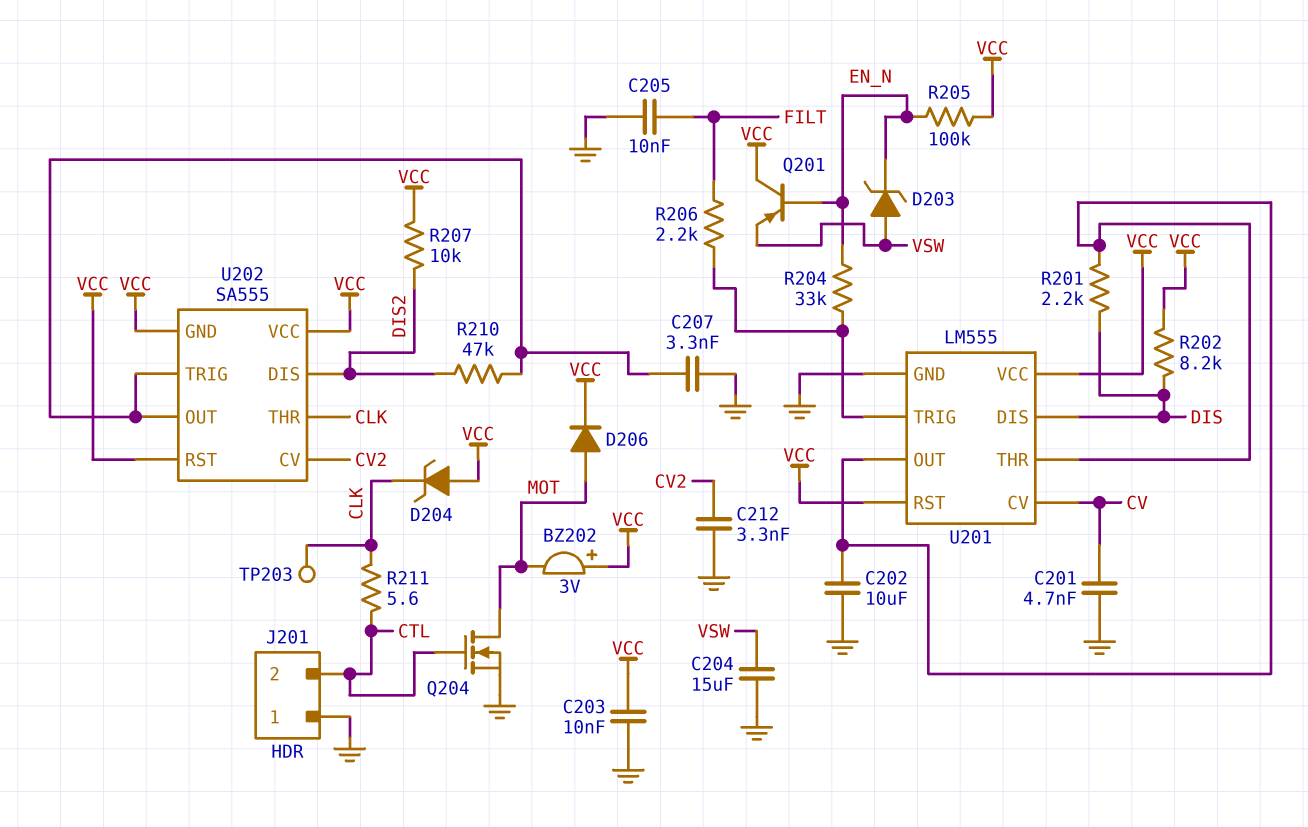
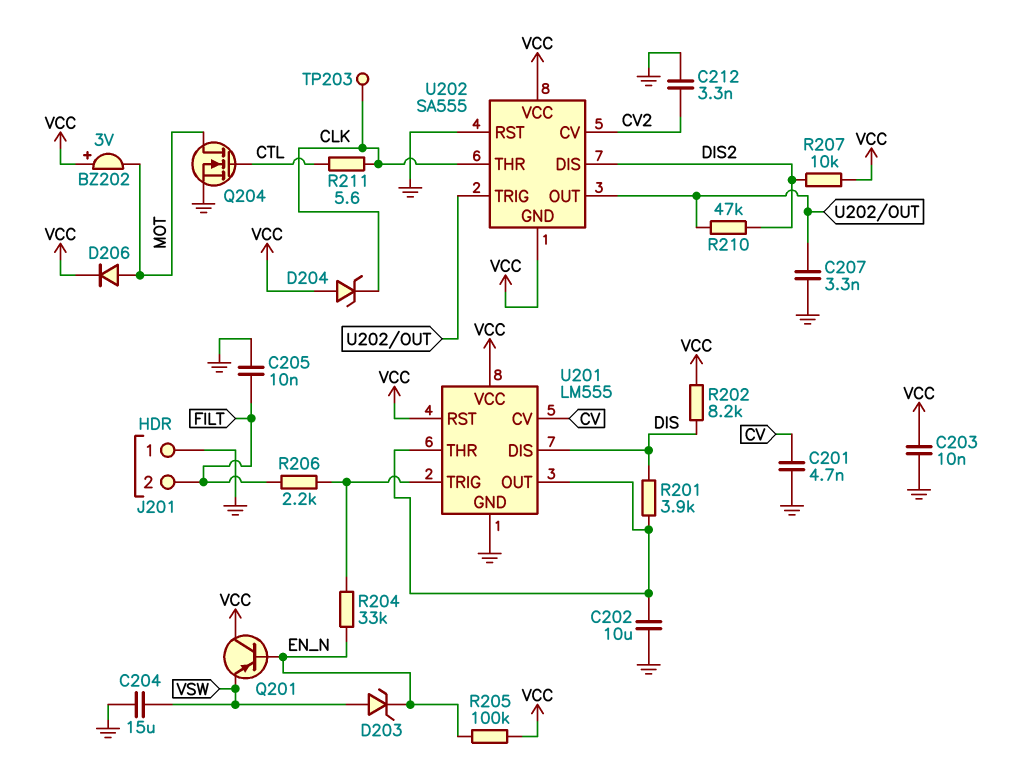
J201 pin 2: CTL -> FILT
R201: 2.2k (DIS, U201/OUT) -> 3.9k (DIS, U201/OUT)
U202 pin RST: VCC -> GND

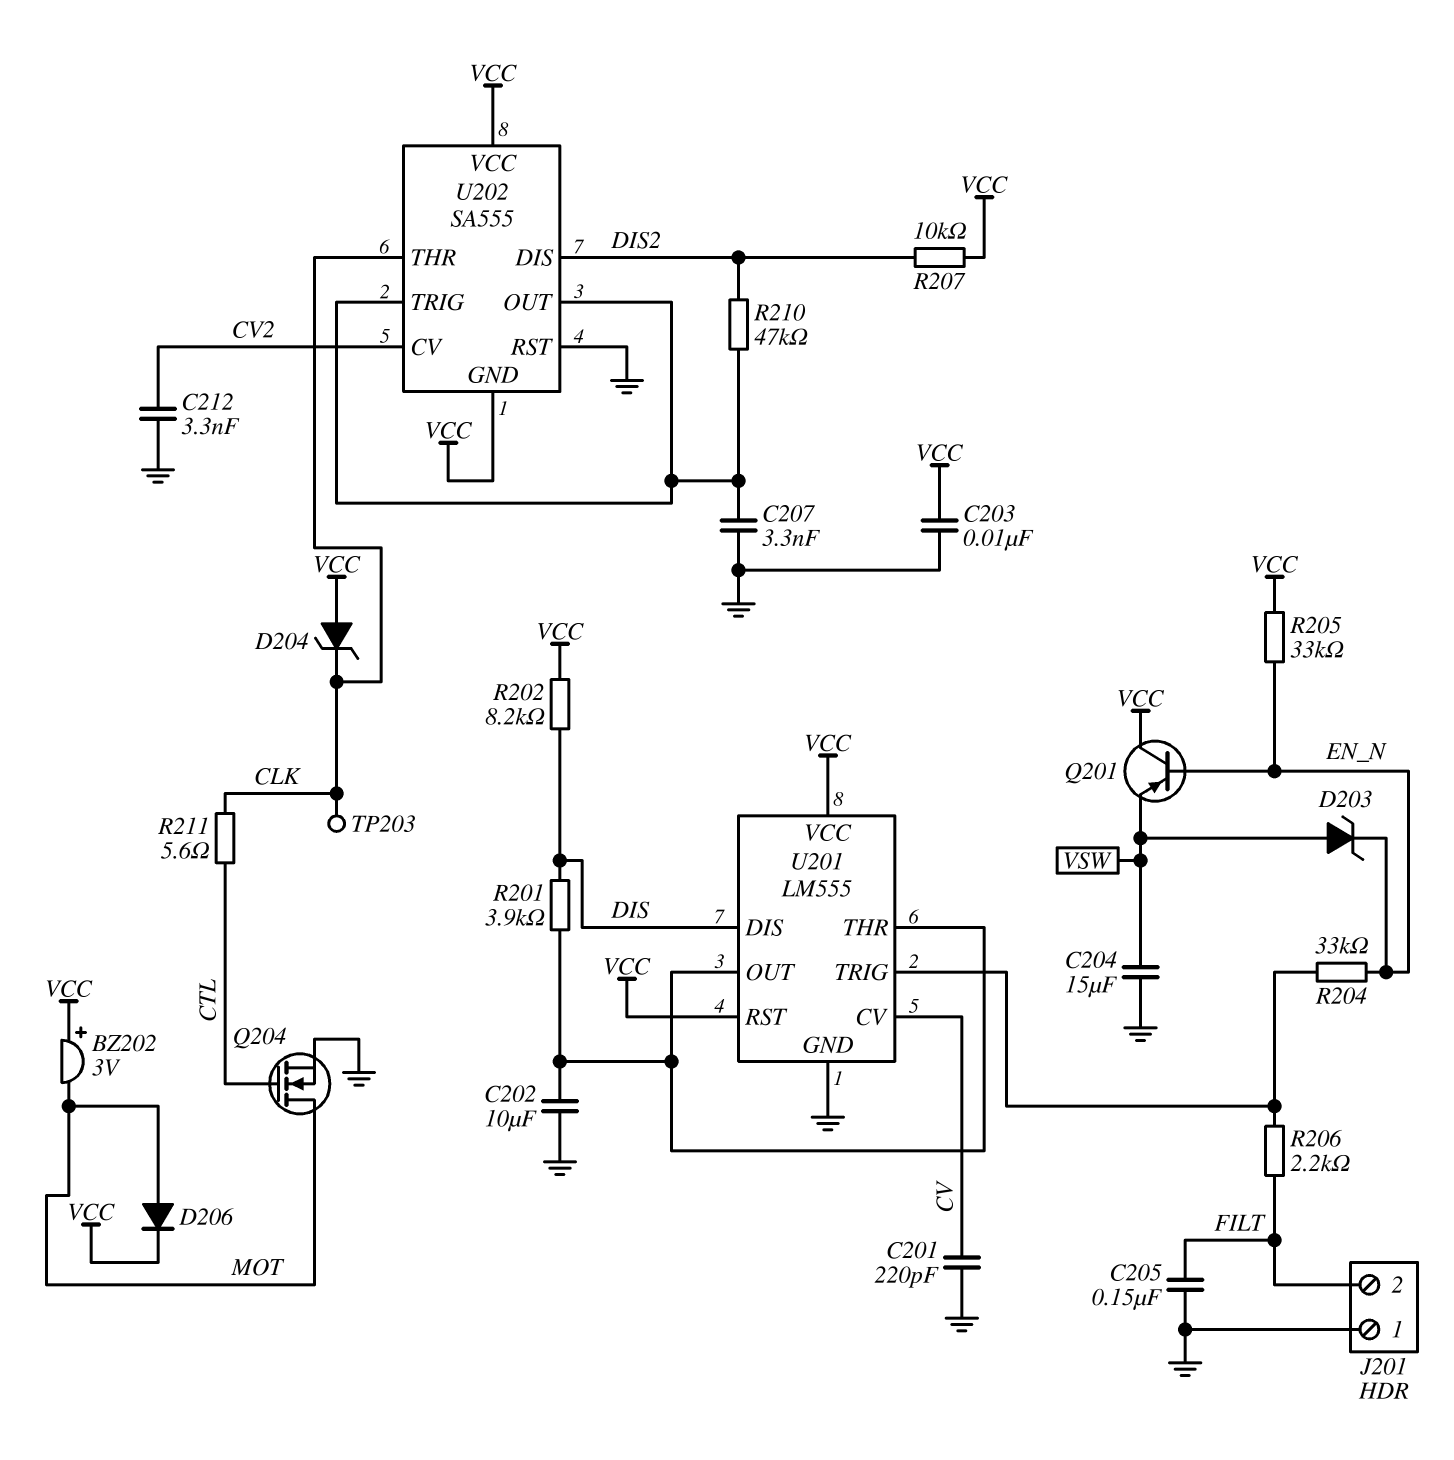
C201: 4.7nF (CV, GND) -> 220pF (CV, GND)
C205: 10nF (FILT, GND) -> 150nF (FILT, GND)
R205: 100k (EN_N, VCC) -> 33k (EN_N, VCC)

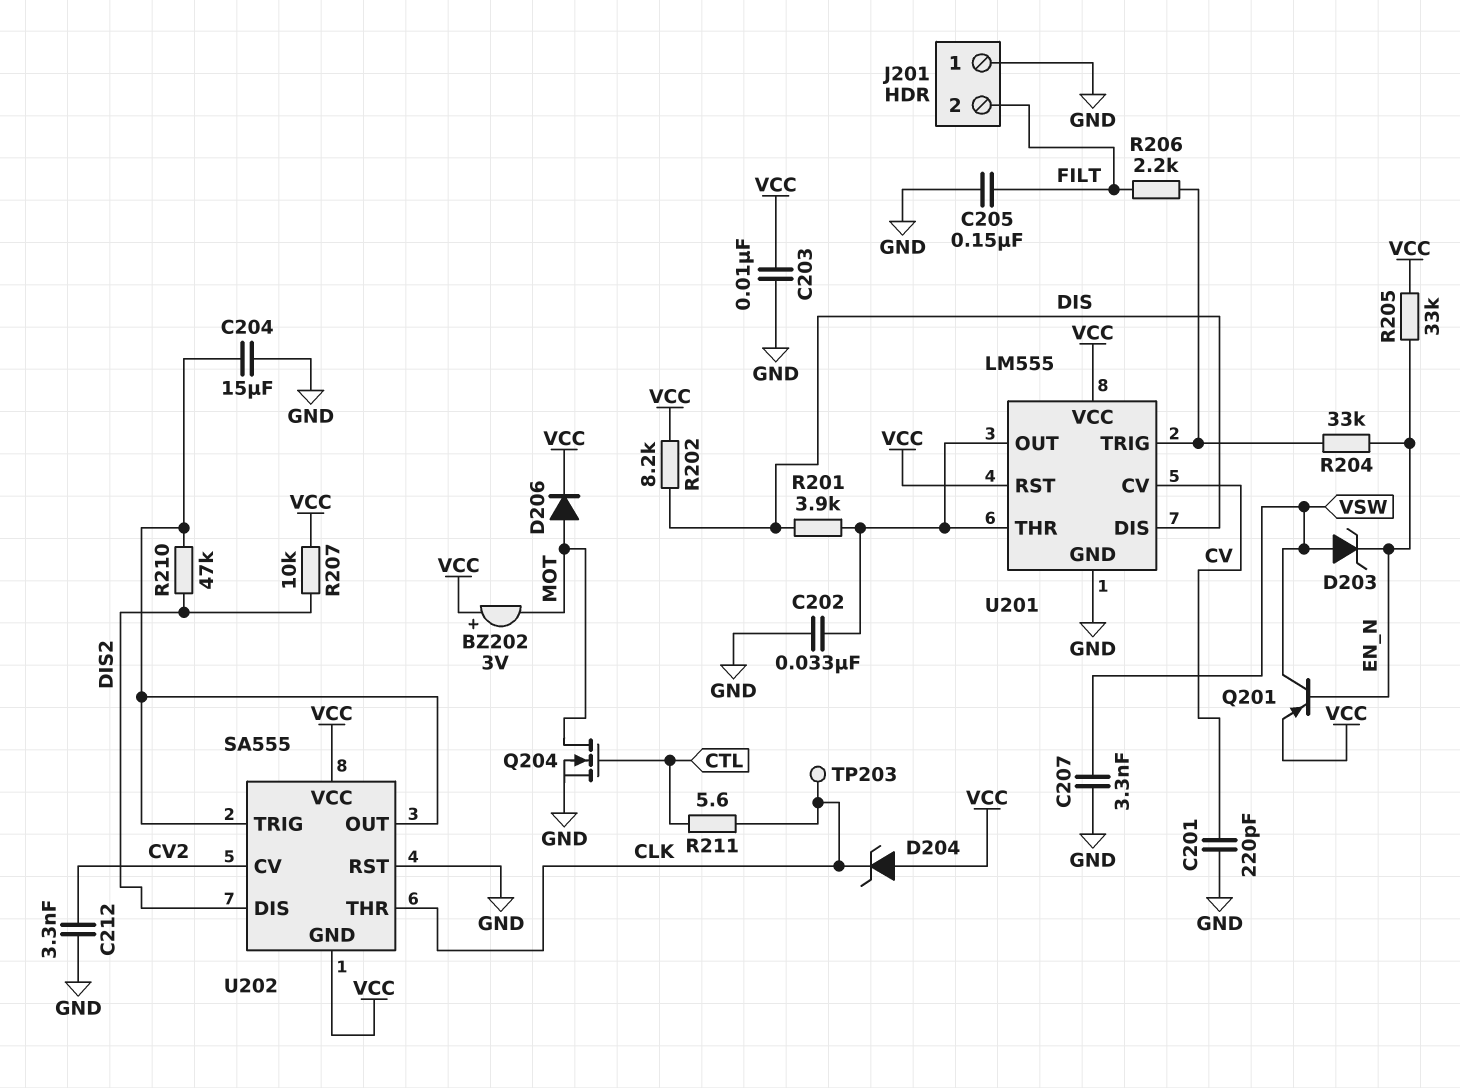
C202: 10uF (GND, U201/OUT) -> 33nF (GND, U201/OUT)
C204: 15uF (GND, VSW) -> 15uF (GND, U202/OUT)
C207: 3.3nF (GND, U202/OUT) -> 3.3nF (GND, VSW)
Q201: PNP (B EN_N, C VCC, E VSW) -> PNP (B EN_N, C VSW, E VCC)

